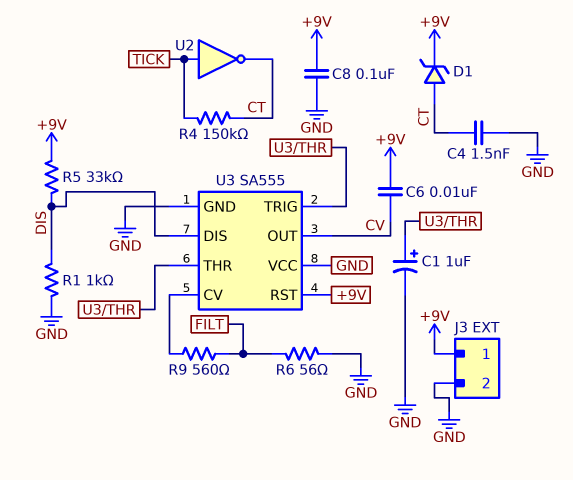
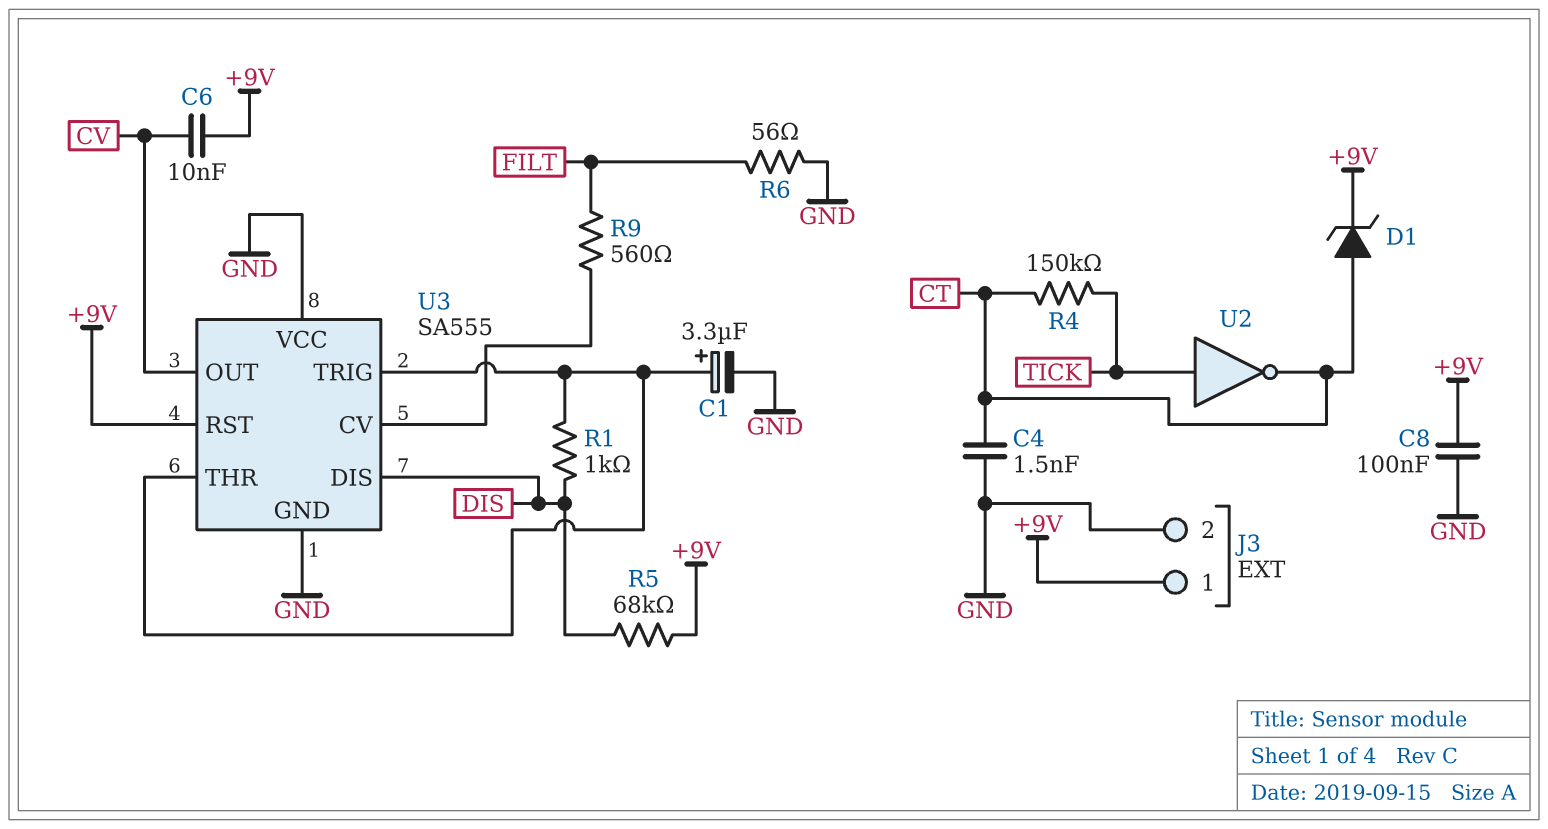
C1: 1uF (plus U3/THR, minus GND) -> 3.3uF (plus U3/THR, minus GND)
R1: 1k (DIS, GND) -> 1k (DIS, U3/THR)
R5: 33k (+9V, DIS) -> 68k (+9V, DIS)

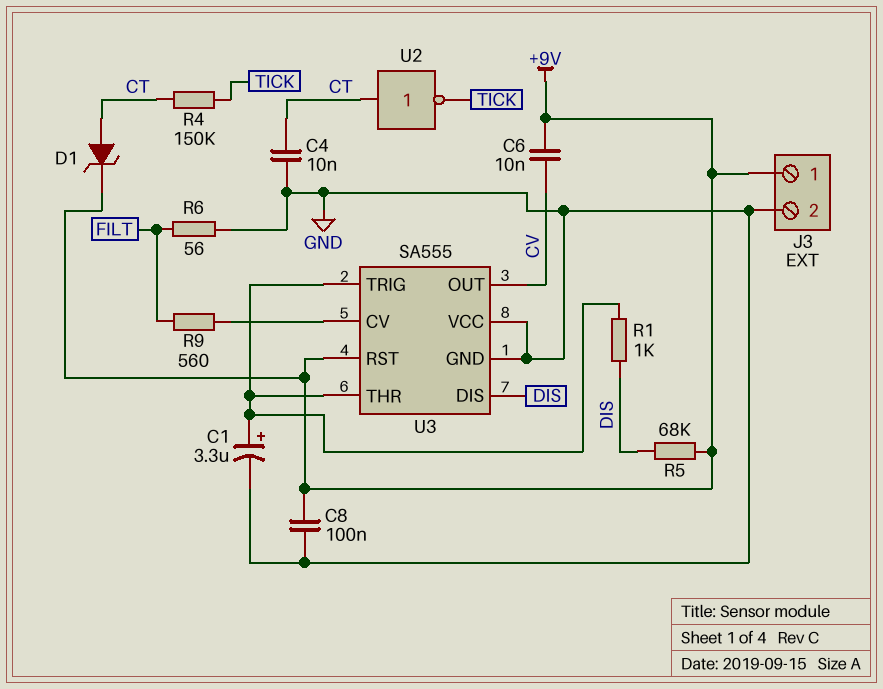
C4: 1.5nF (CT, GND) -> 10nF (CT, GND)
U2: NOT (in TICK, out CT) -> NOT (in CT, out TICK)

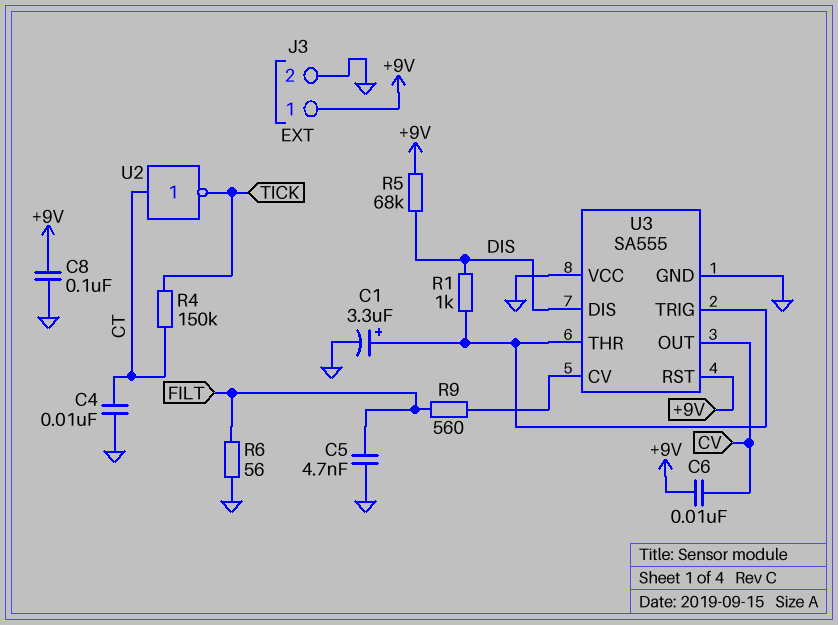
C5: none -> 4.7nF (FILT, GND)
D1: zener (A CT, K +9V) -> none

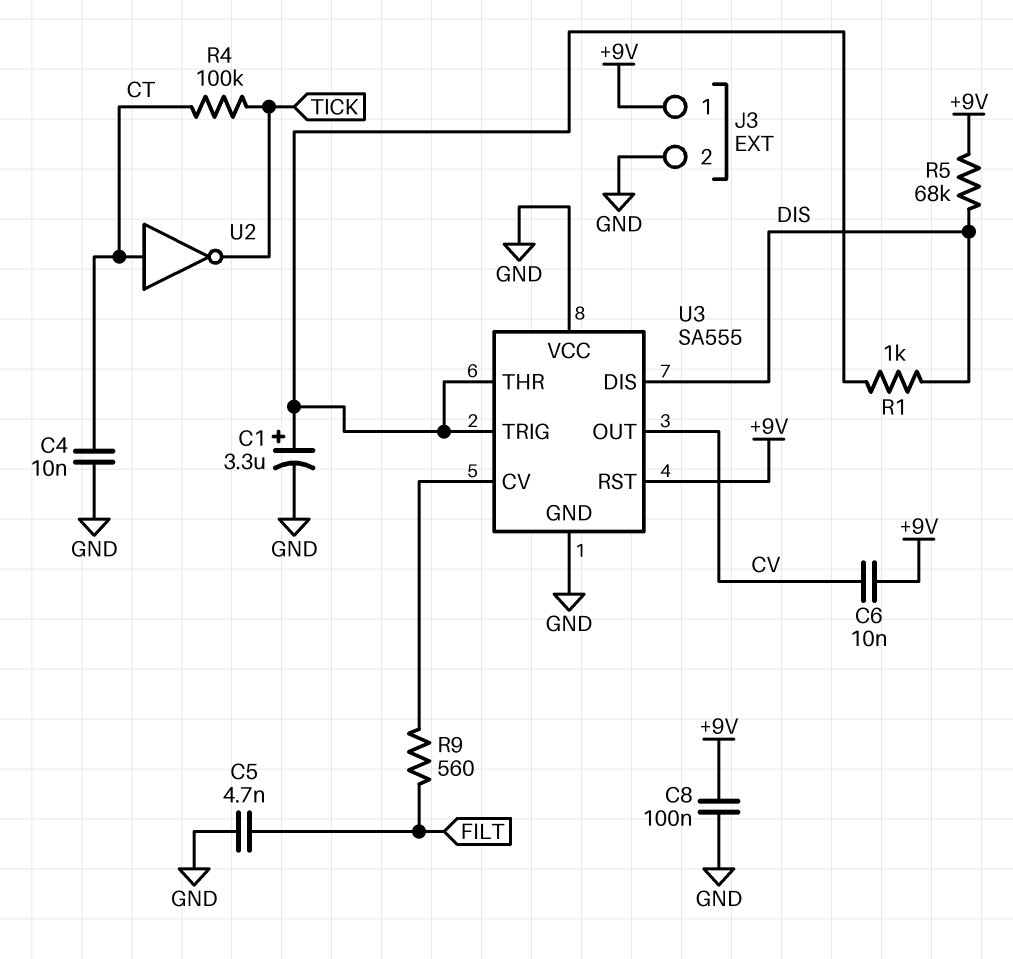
R4: 150k (CT, TICK) -> 100k (CT, TICK)
R6: 56 (FILT, GND) -> none

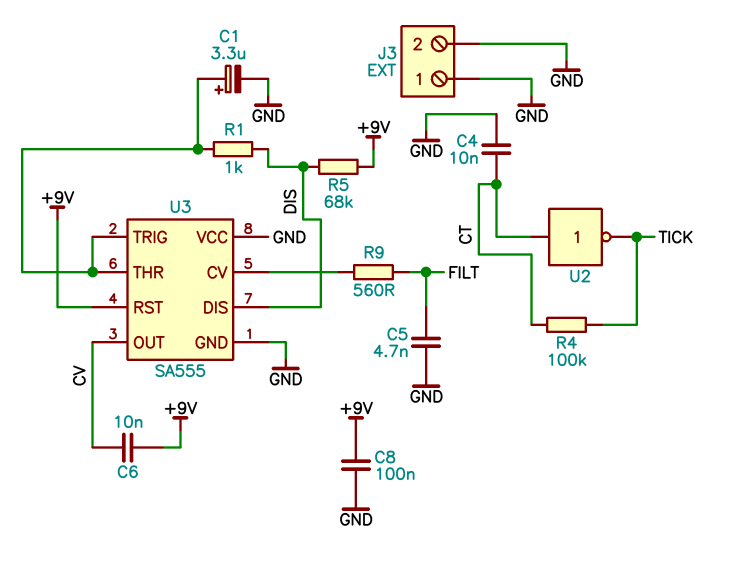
J3 pin 1: +9V -> GND

